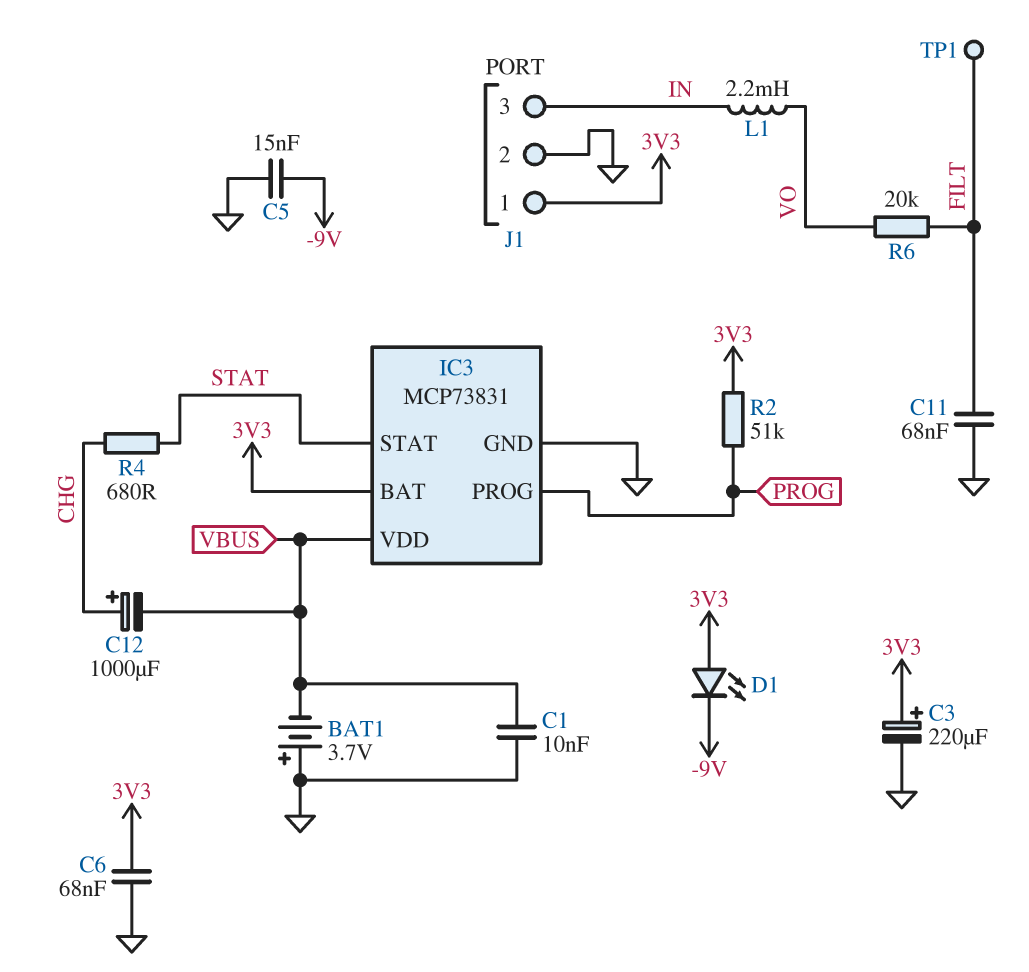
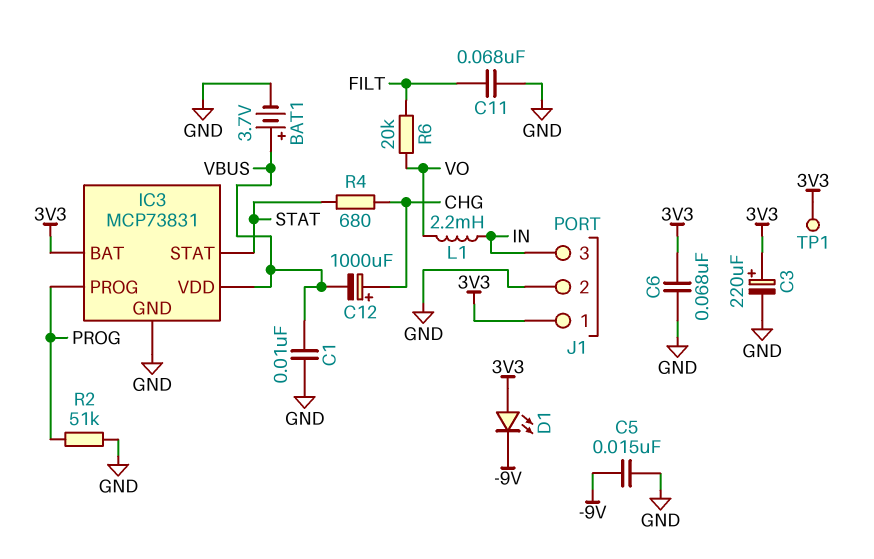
BAT1: 3.7V (plus GND, minus VBUS) -> 3.7V (plus VBUS, minus GND)
R2: 51k (3V3, PROG) -> 51k (GND, PROG)
TP1: test point (FILT) -> test point (3V3)

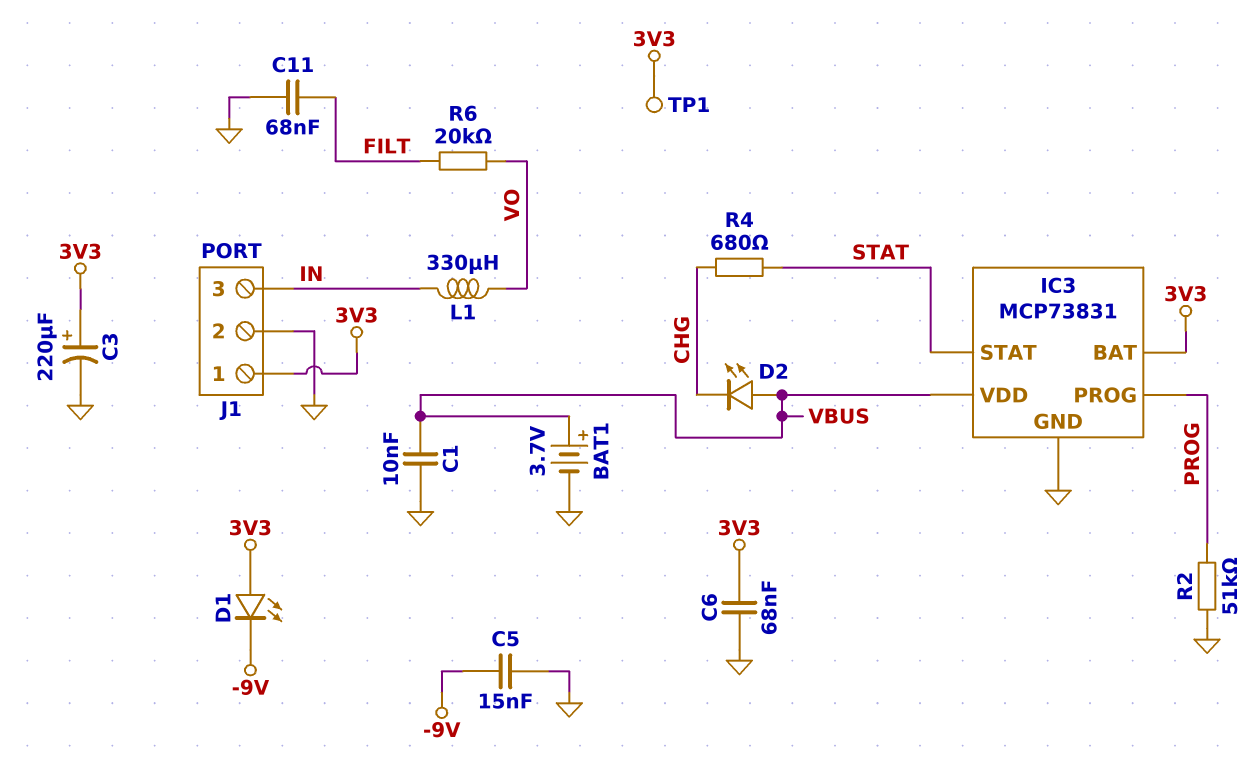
C12: 1000uF (plus CHG, minus VBUS) -> none
D2: none -> LED (A VBUS, K CHG)
L1: 2.2mH (IN, VO) -> 330uH (IN, VO)

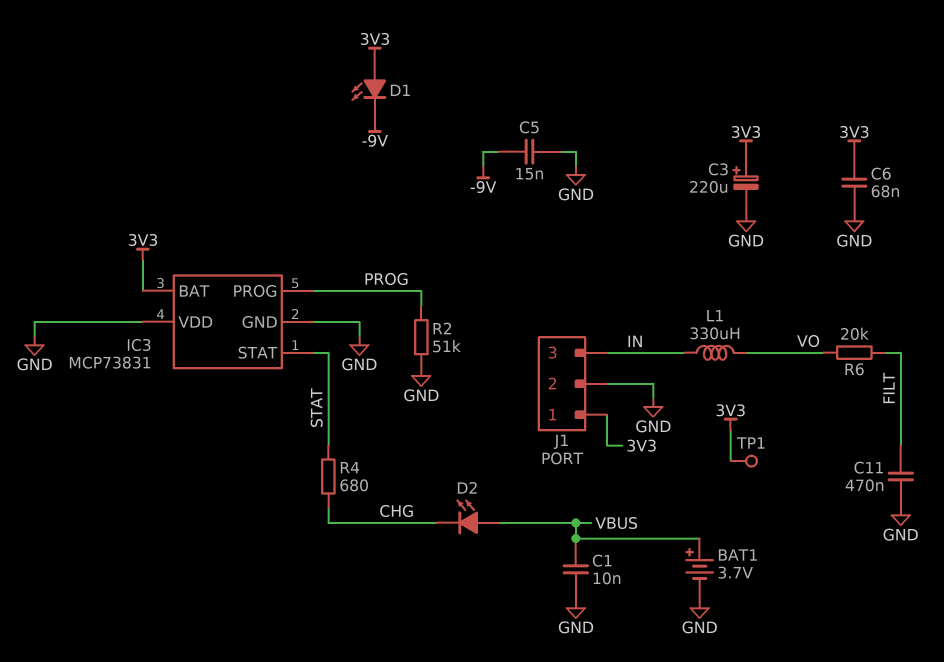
C11: 68nF (FILT, GND) -> 470nF (FILT, GND)
IC3 pin VDD: VBUS -> GND

